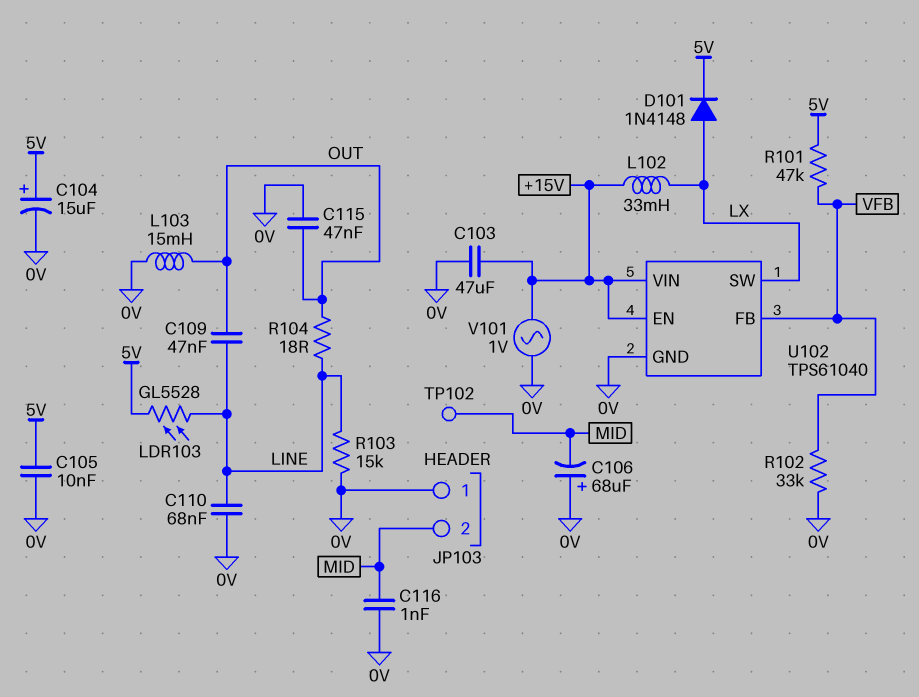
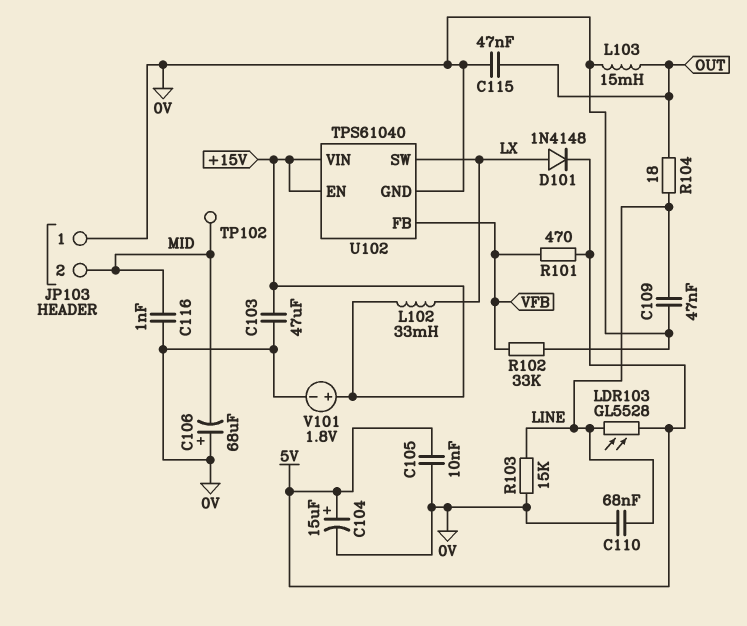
C109: 47nF (LINE, OUT) -> 47nF (0V, LINE)
R101: 47k (5V, VFB) -> 470 (5V, VFB)
V101: AC 1V (+15V, 0V) -> 1.8V (plus +15V, minus 0V)

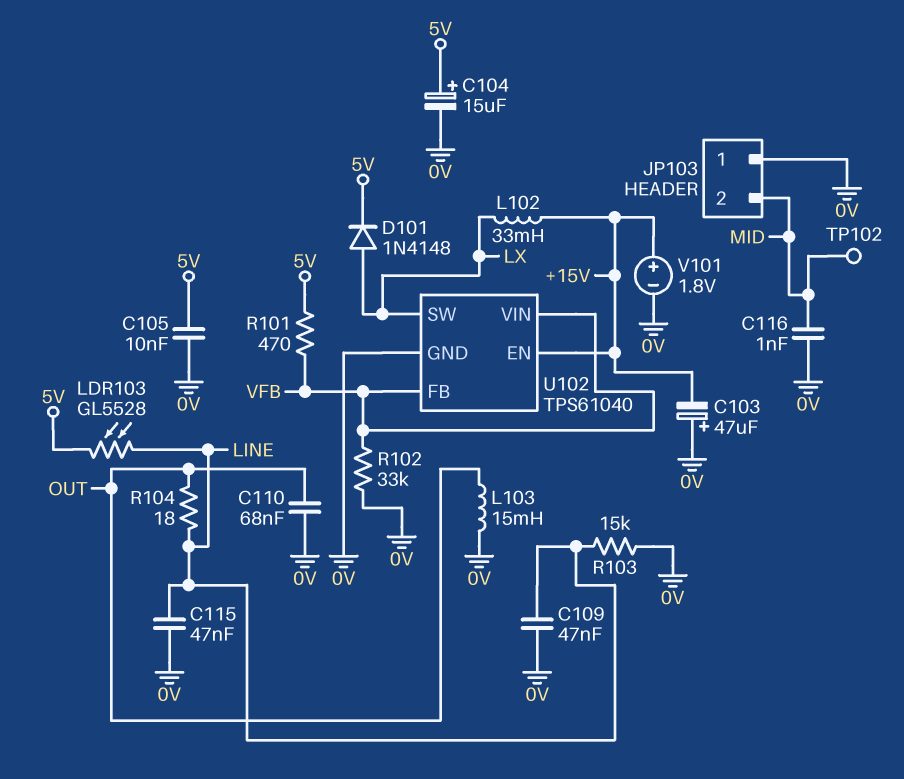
C103: 47uF (+15V, 0V) -> 47uF (plus 0V, minus +15V)
C106: 68uF (plus 0V, minus MID) -> none
C110: 68nF (0V, LINE) -> 68nF (0V, OUT)
C115: 47nF (0V, OUT) -> 47nF (0V, LINE)
U102 pin VIN: +15V -> VFB

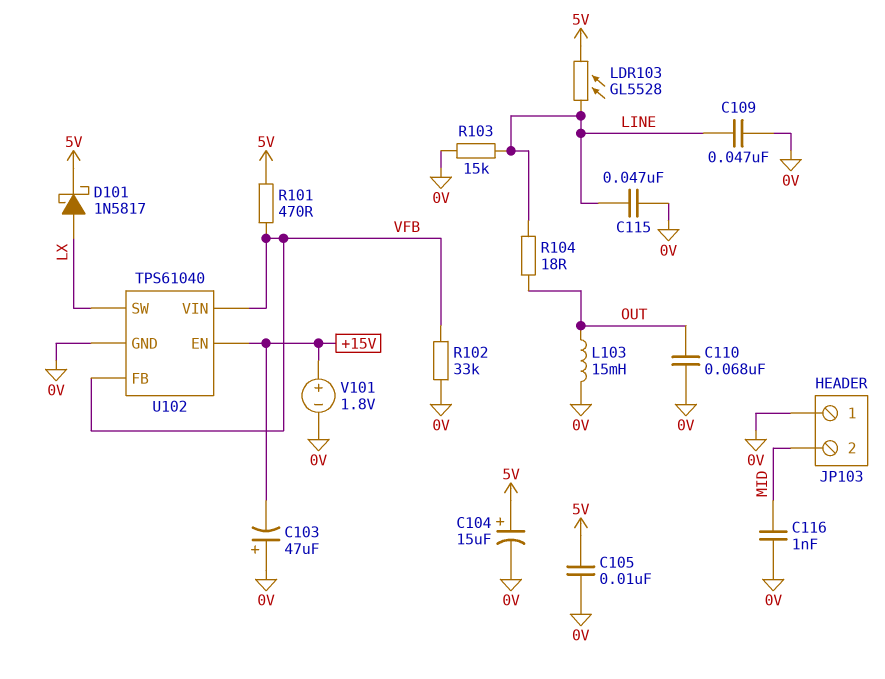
D101: diode 1N4148 (A LX, K 5V) -> schottky 1N5817 (A LX, K 5V)
L102: 33mH (+15V, LX) -> none
TP102: test point (MID) -> none

